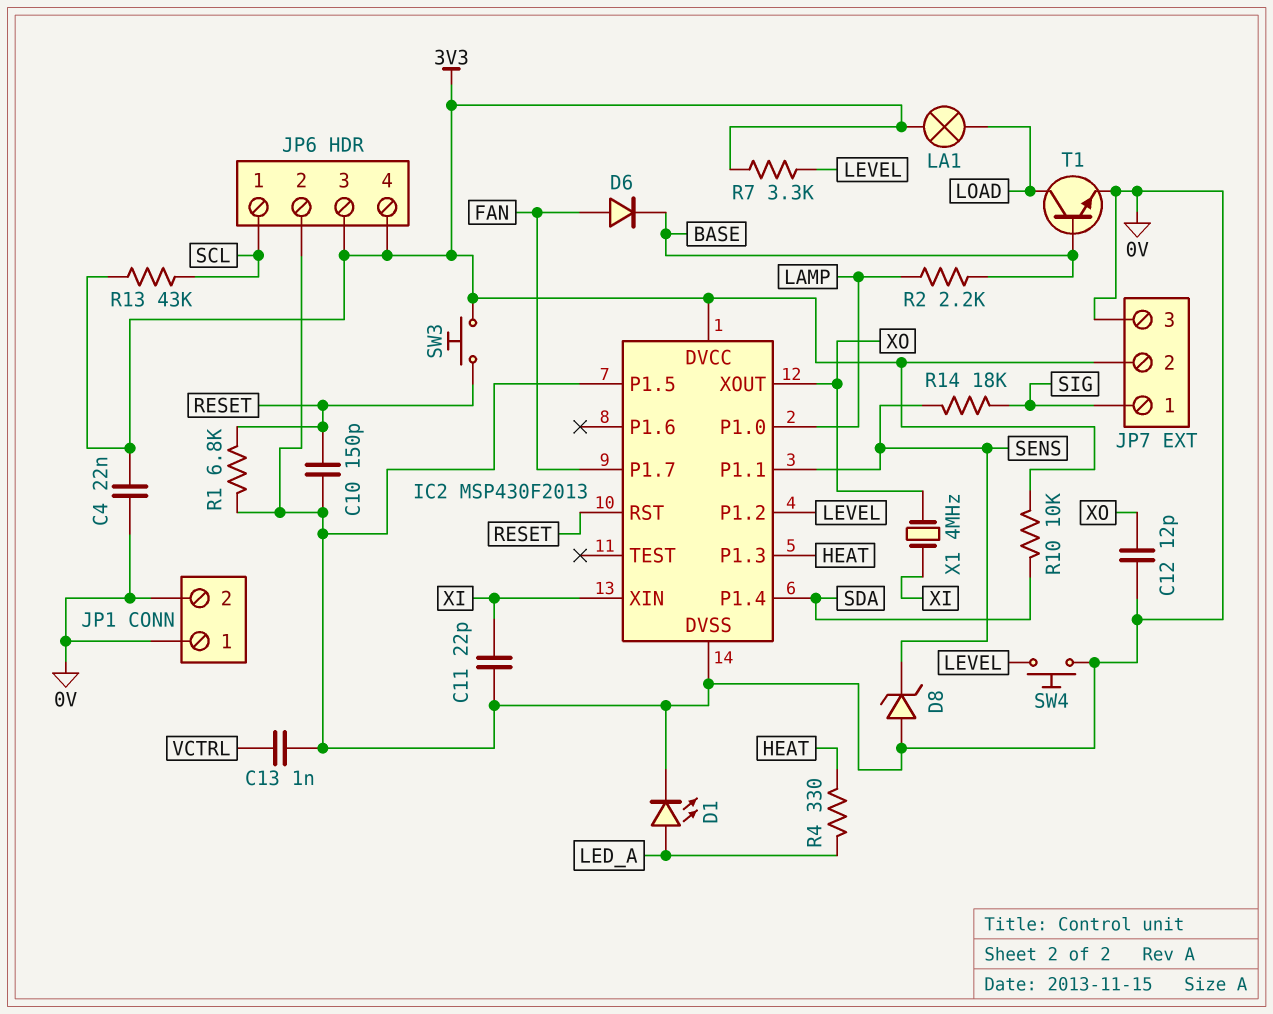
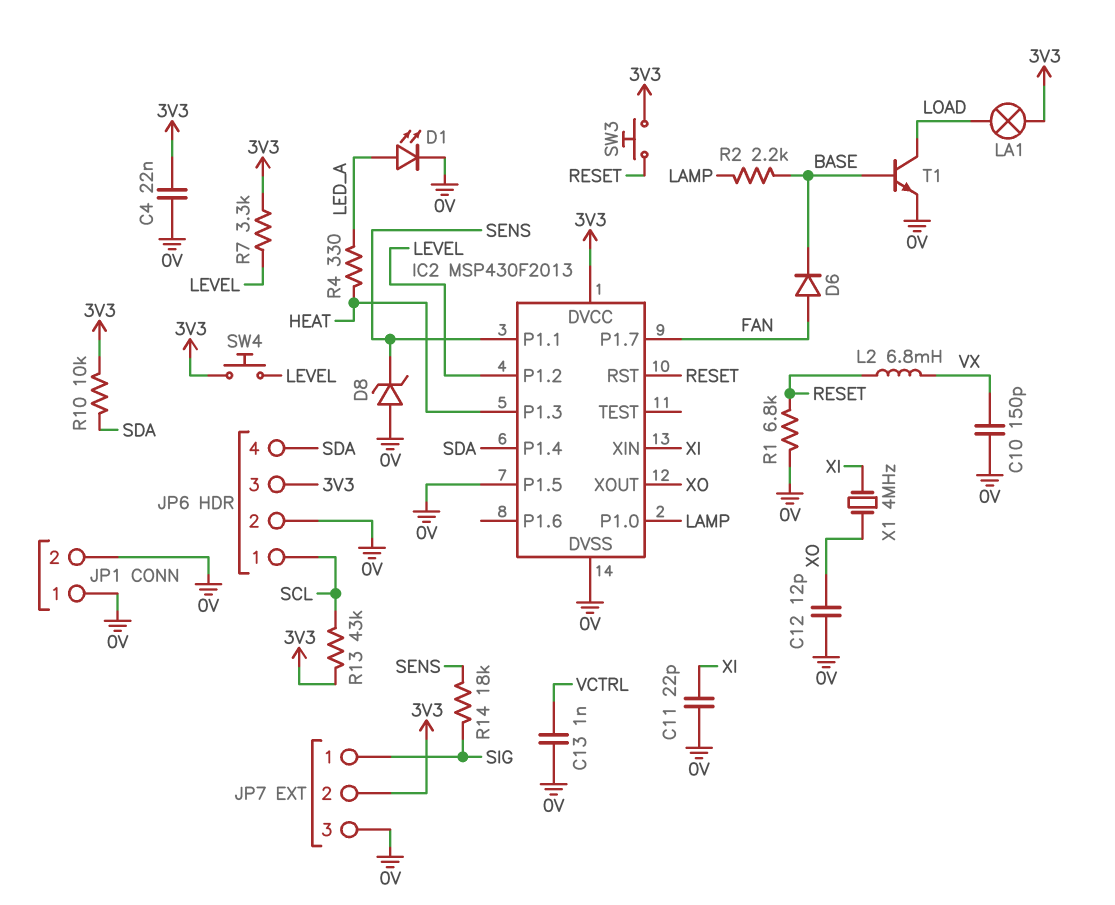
C10: 150pF (0V, RESET) -> 150pF (0V, VX)
JP6 pin 4: 3V3 -> SDA
L2: none -> 6.8mH (RESET, VX)
SW4: button (0V, LEVEL) -> button (3V3, LEVEL)

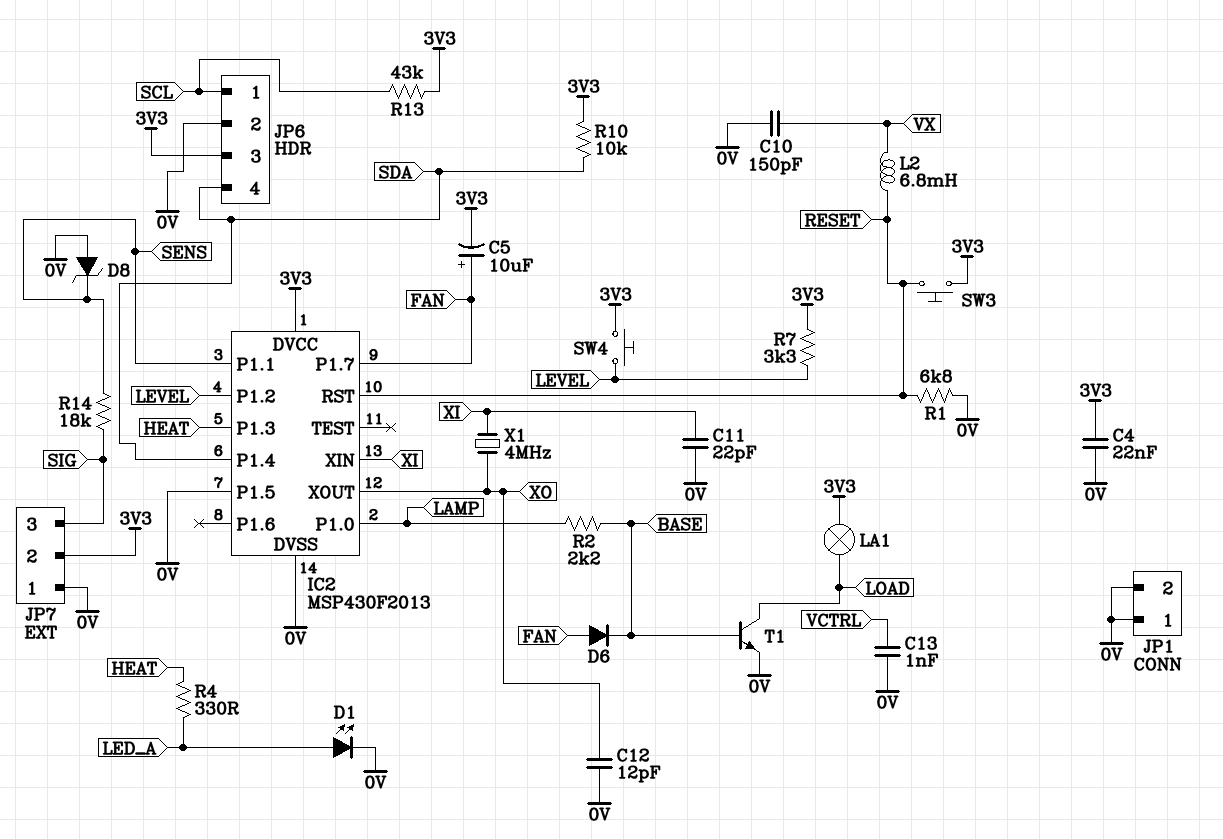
C5: none -> 10uF (plus FAN, minus 3V3)
JP7 pin 1: SIG -> 0V
JP7 pin 3: 0V -> SIG

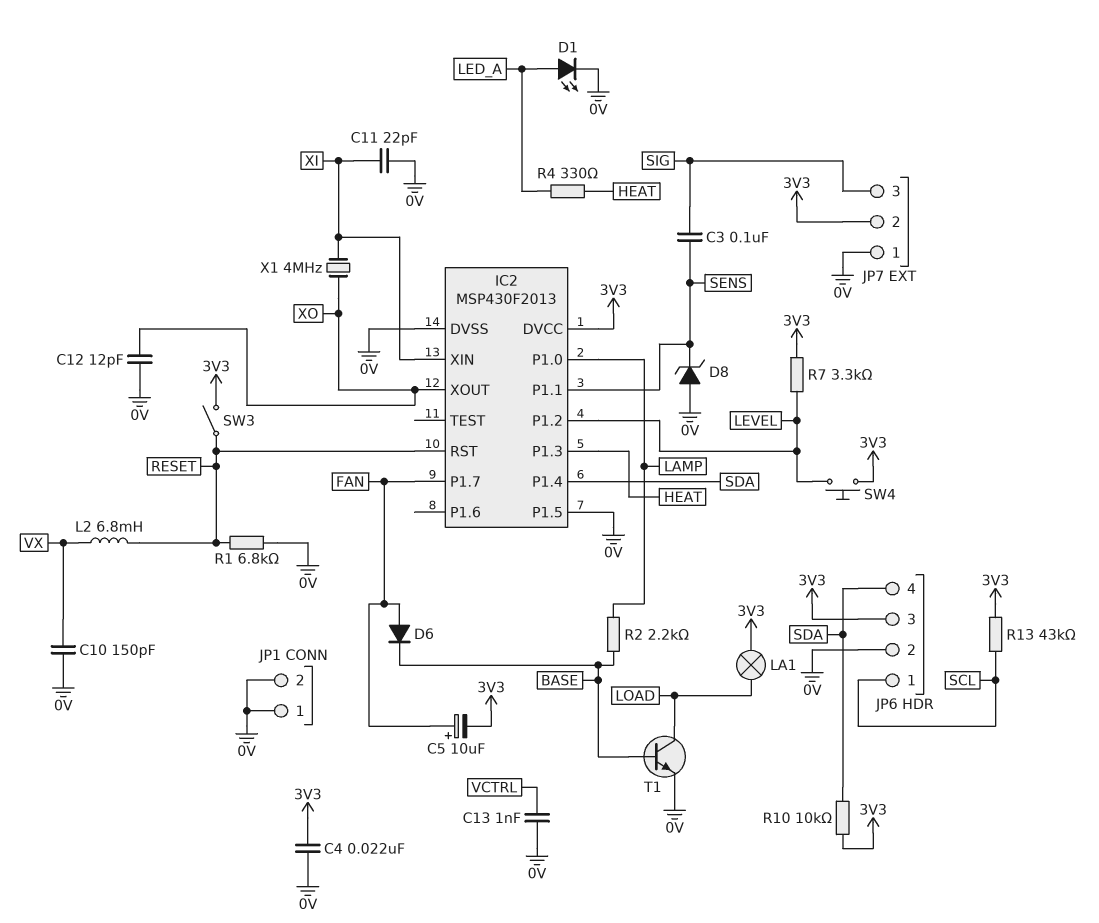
C3: none -> 100nF (SENS, SIG)
R14: 18k (SENS, SIG) -> none
SW3: button (3V3, RESET) -> switch (3V3, RESET)

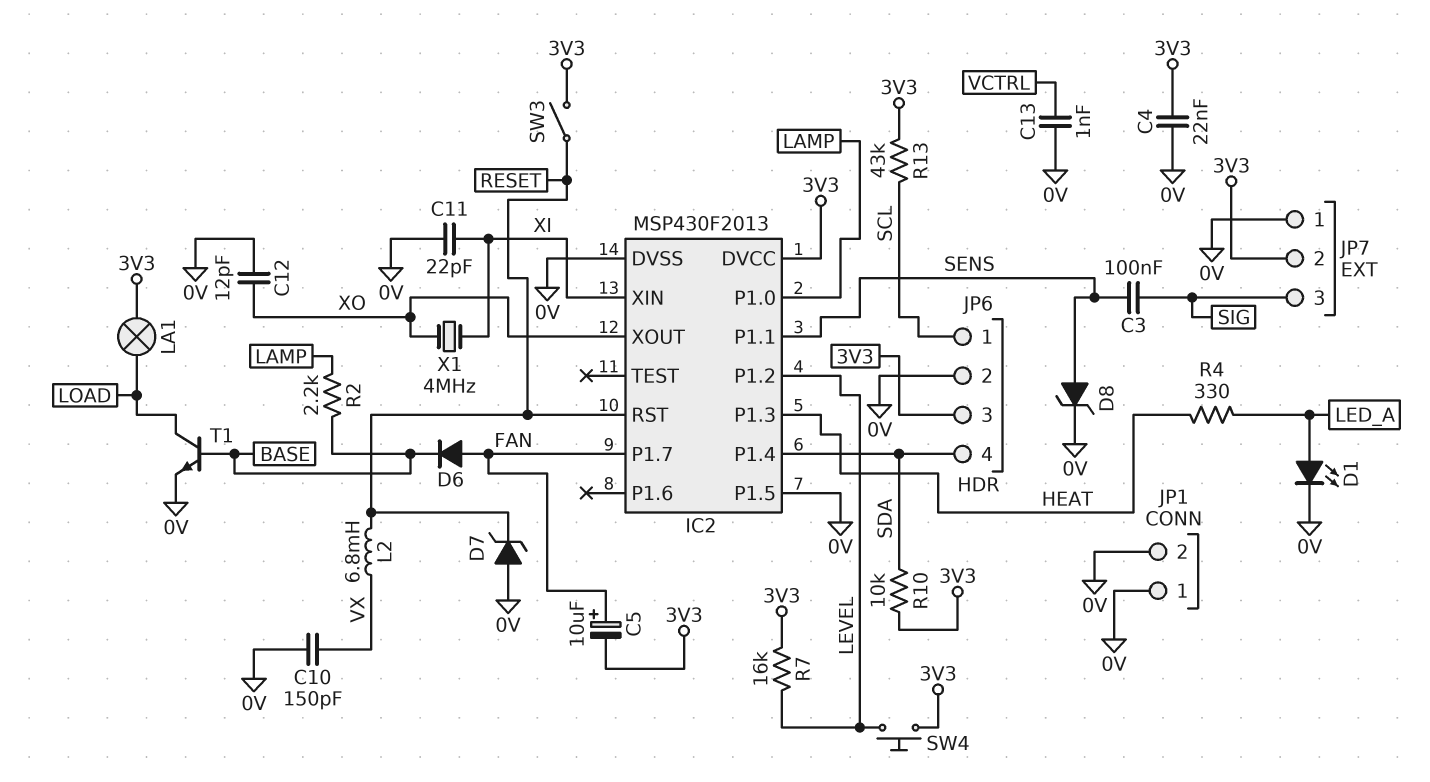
D7: none -> zener (A 0V, K RESET)
D8: zener (A 0V, K SENS) -> zener (A SENS, K 0V)
R1: 6.8k (0V, RESET) -> none
R7: 3.3k (3V3, LEVEL) -> 16k (3V3, LEVEL)

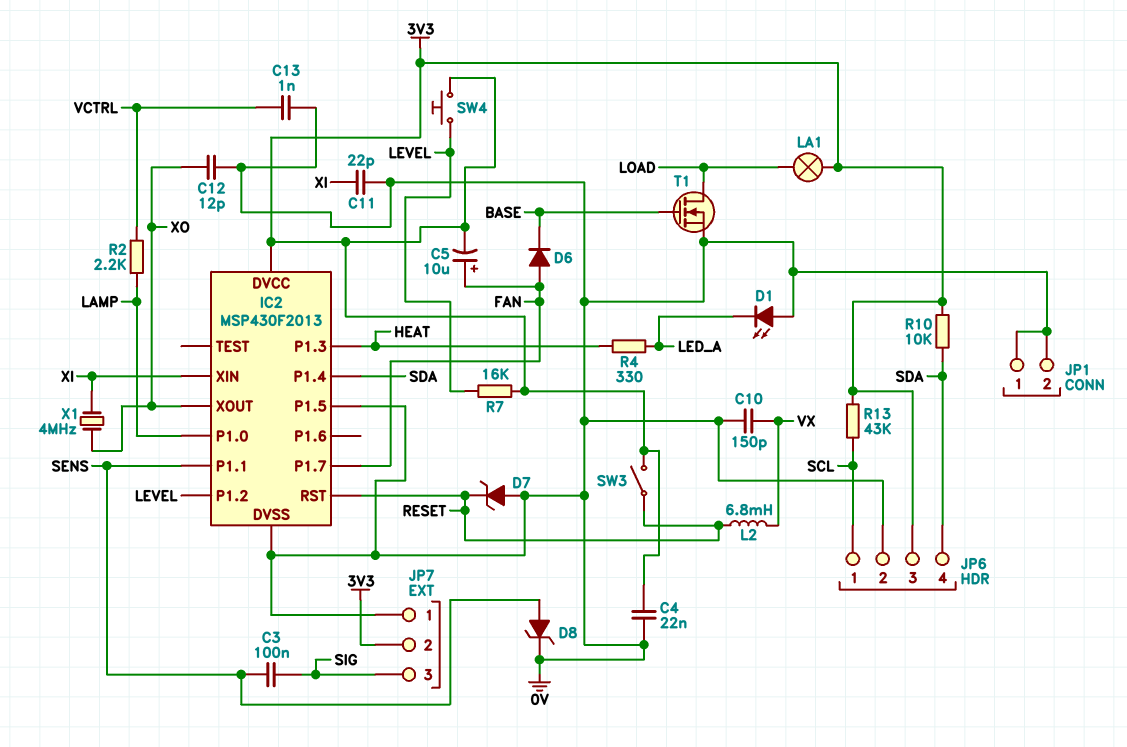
D1: LED (A LED_A, K 0V) -> LED (A 0V, K LED_A)
R2: 2.2k (BASE, LAMP) -> 2.2k (LAMP, VCTRL)
T1: NPN (B BASE, C LOAD, E 0V) -> NMOS (G BASE, D LOAD, S 0V)

